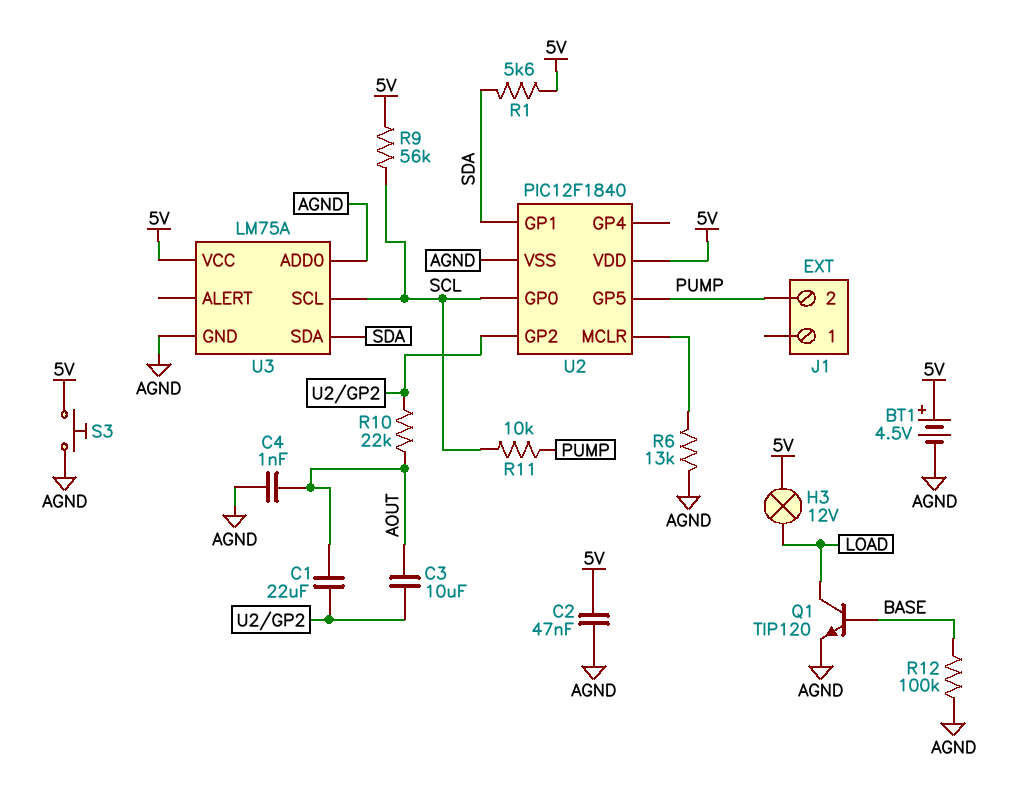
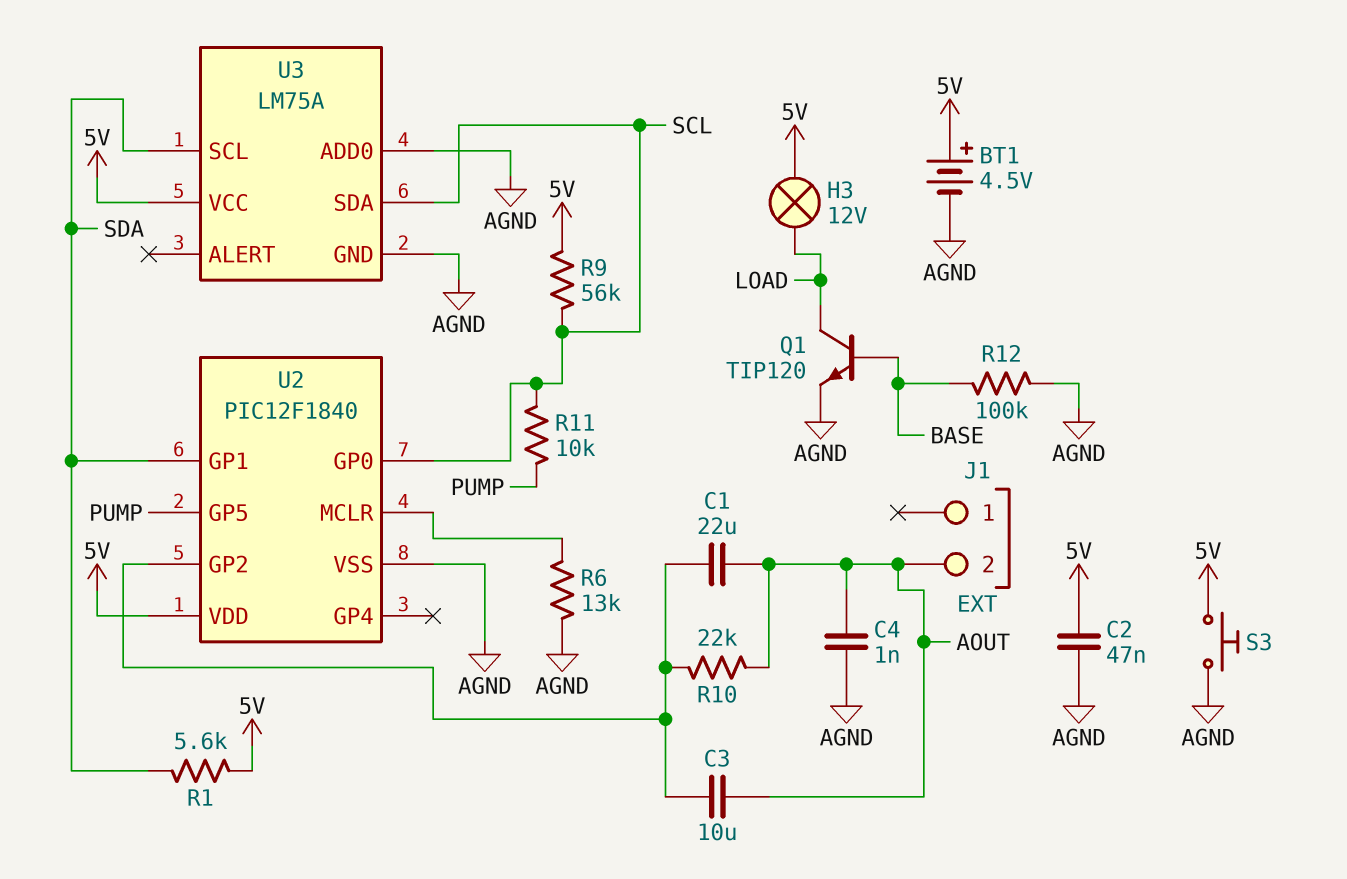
J1 pin 2: PUMP -> AOUT
U3 pin SCL: SCL -> SDA
U3 pin SDA: SDA -> SCL

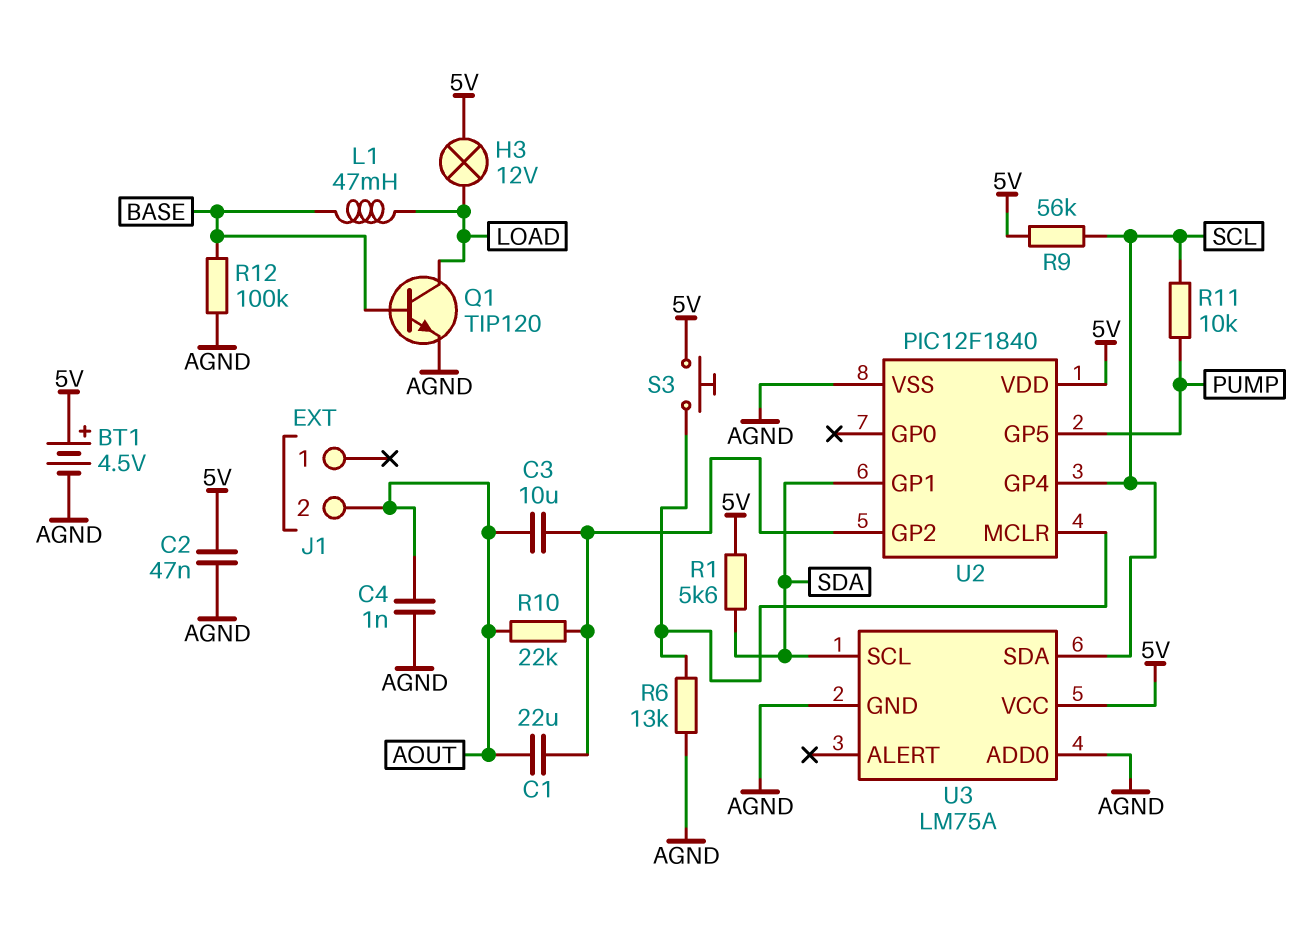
L1: none -> 47mH (BASE, LOAD)
S3: button (5V, AGND) -> button (5V, U2/MCLR)
U2 pin GP0: SCL -> none
U2 pin GP4: none -> SCL

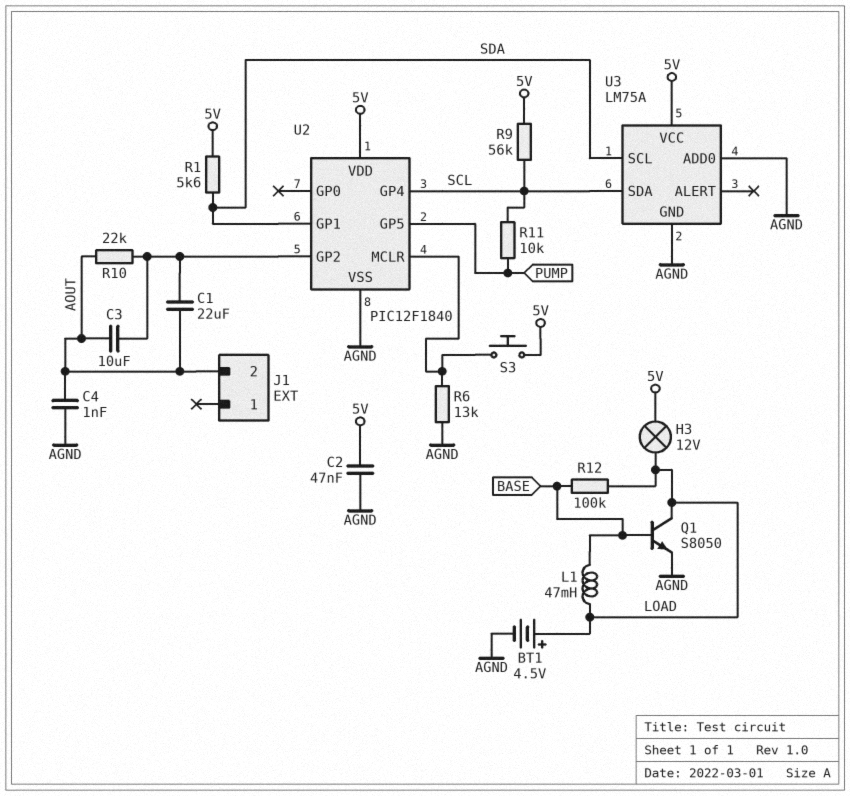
BT1: 4.5V (plus 5V, minus AGND) -> 4.5V (plus LOAD, minus AGND)
Q1: NPN TIP120 (B BASE, C LOAD, E AGND) -> NPN S8050 (B BASE, C LOAD, E AGND)
R12: 100k (AGND, BASE) -> 100k (BASE, LOAD)

